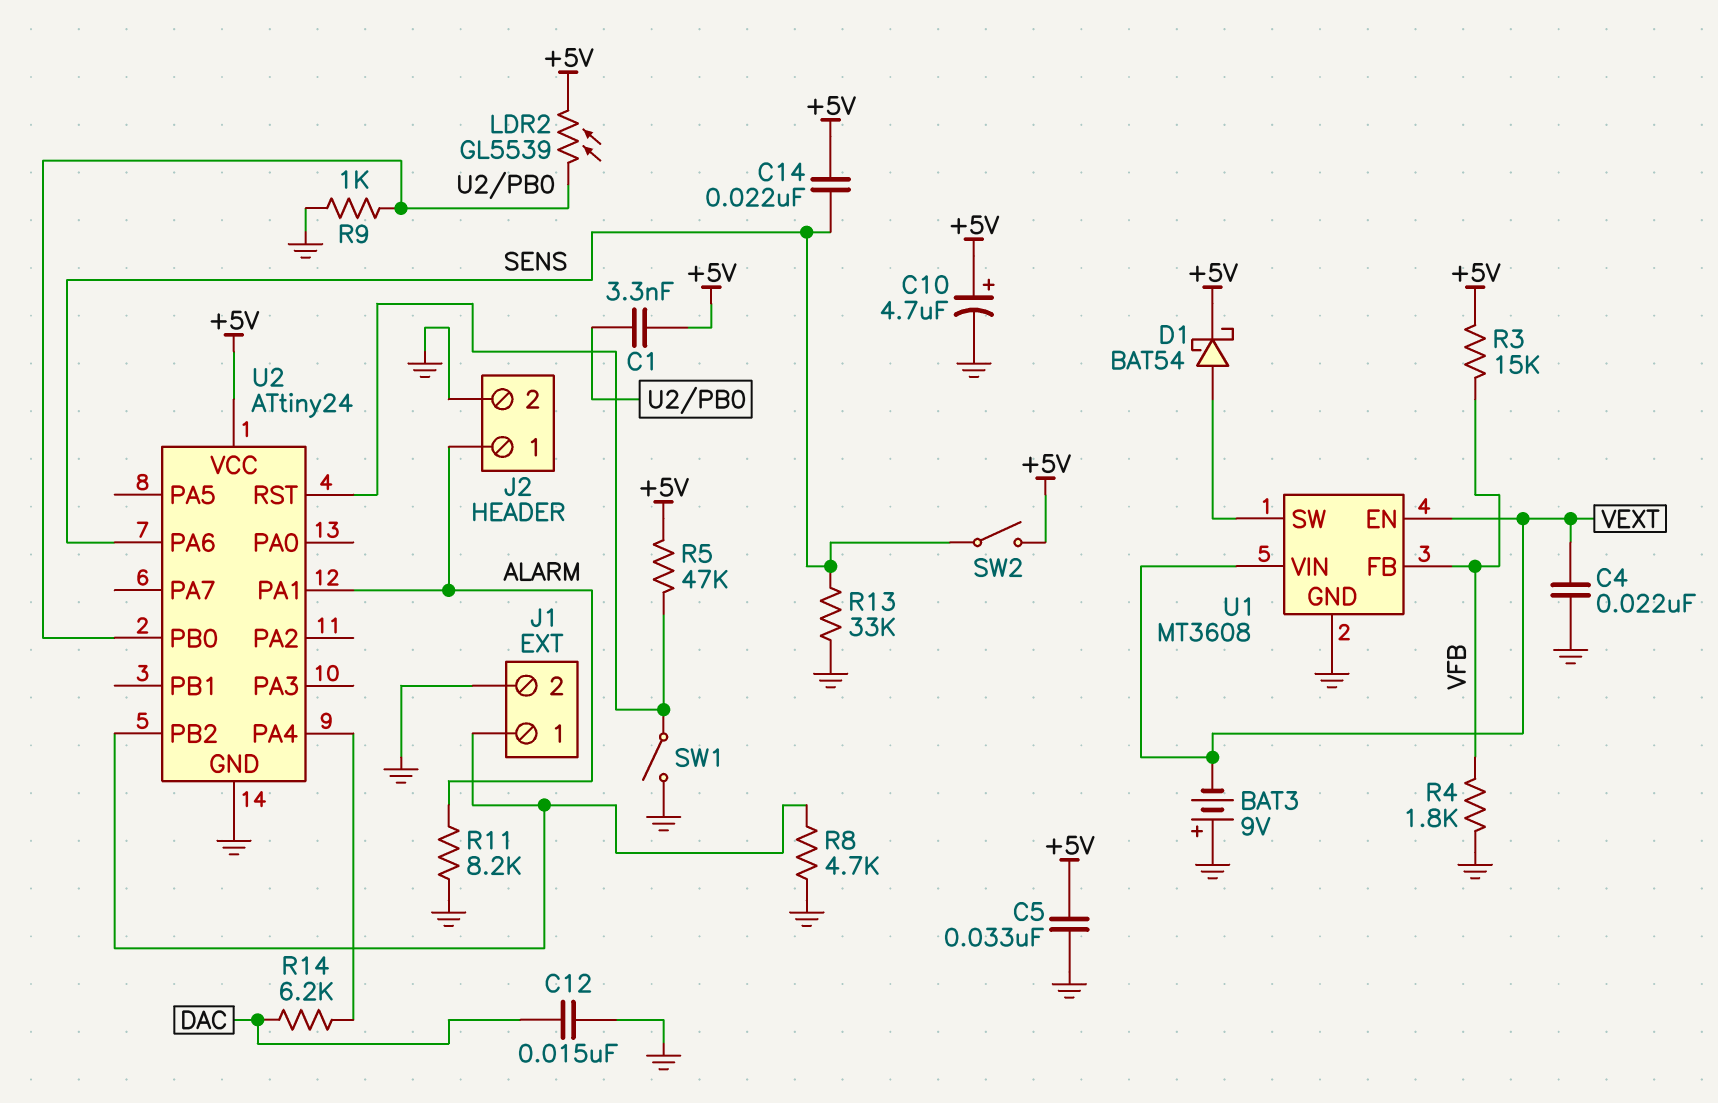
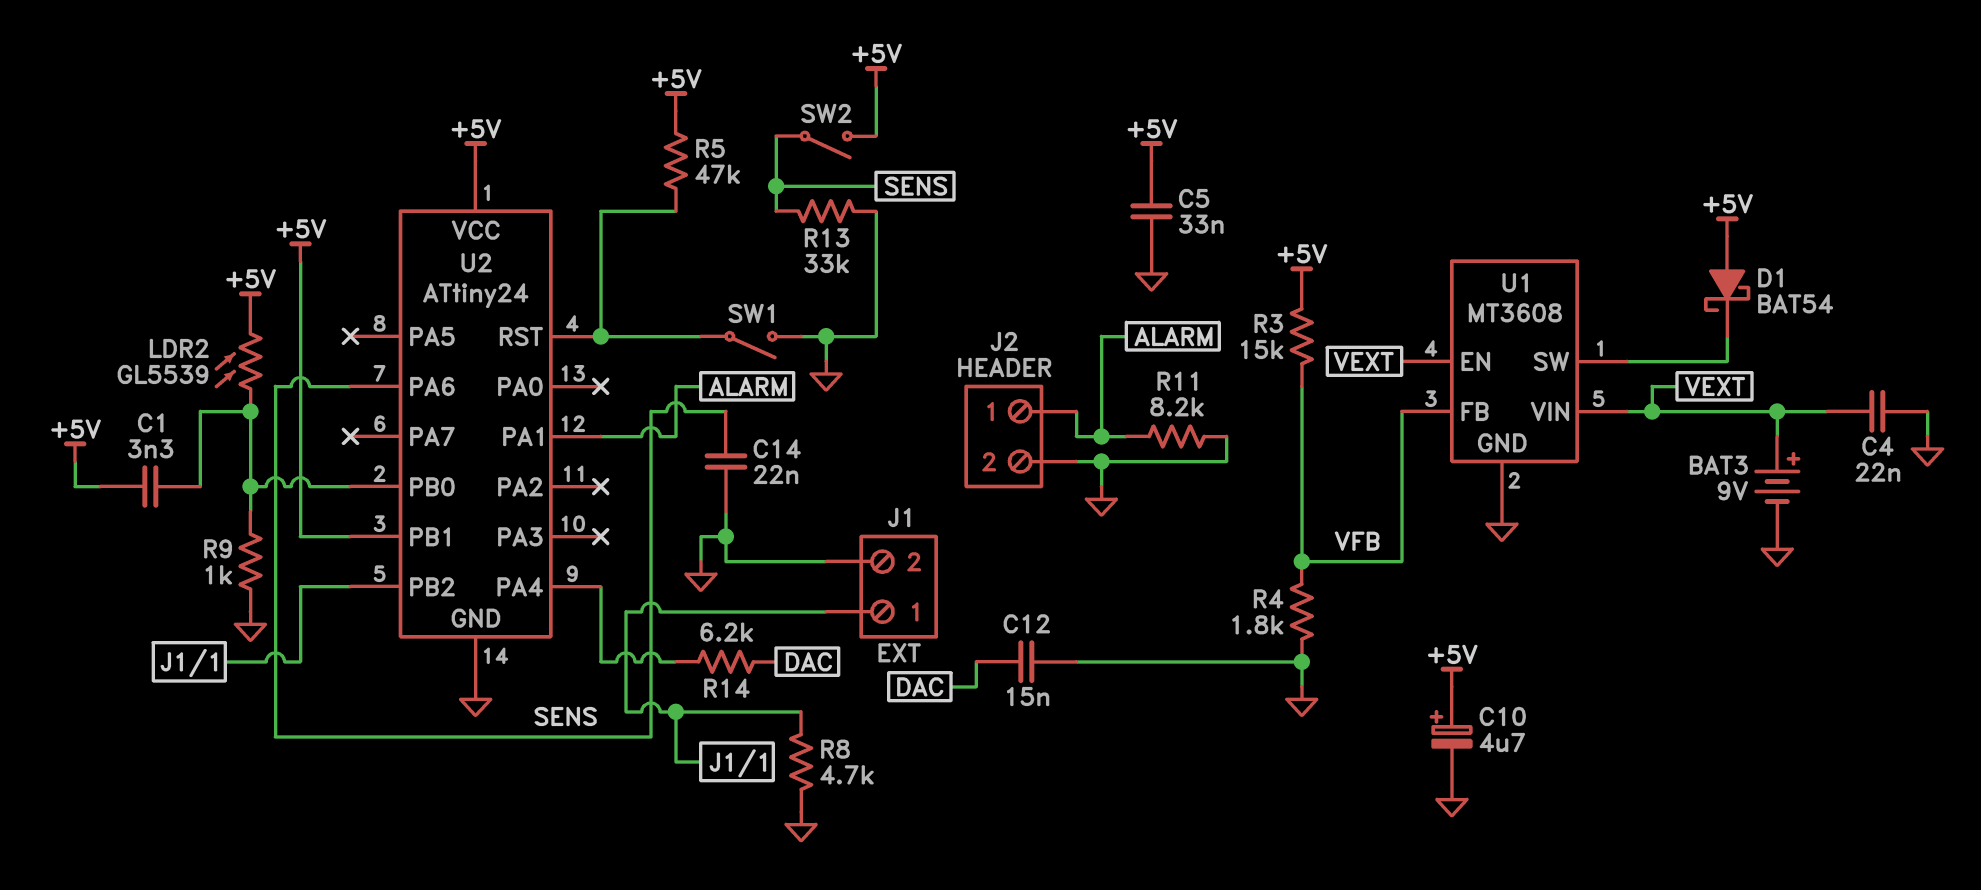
BAT3: 9V (plus GND, minus VEXT) -> 9V (plus VEXT, minus GND)
C14: 22nF (+5V, SENS) -> 22nF (GND, SENS)
D1: schottky BAT54 (A U1/SW, K +5V) -> schottky BAT54 (A +5V, K U1/SW)
U2 pin PB1: none -> +5V

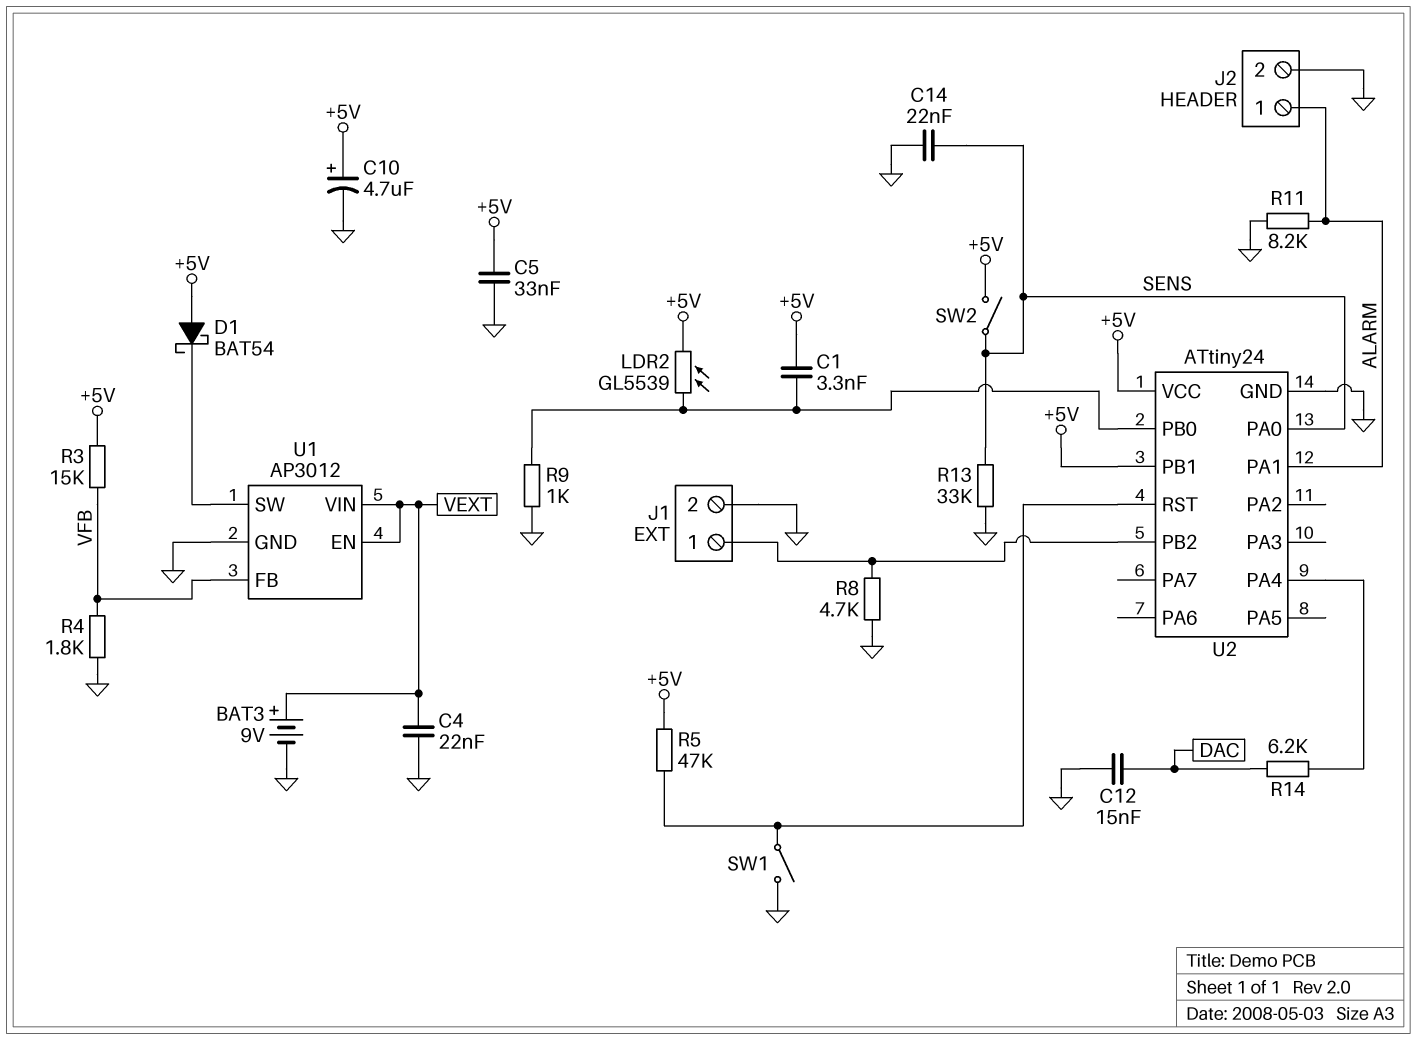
U1: MT3608 -> AP3012
U2 pin PA0: none -> SENS
U2 pin PA6: SENS -> none

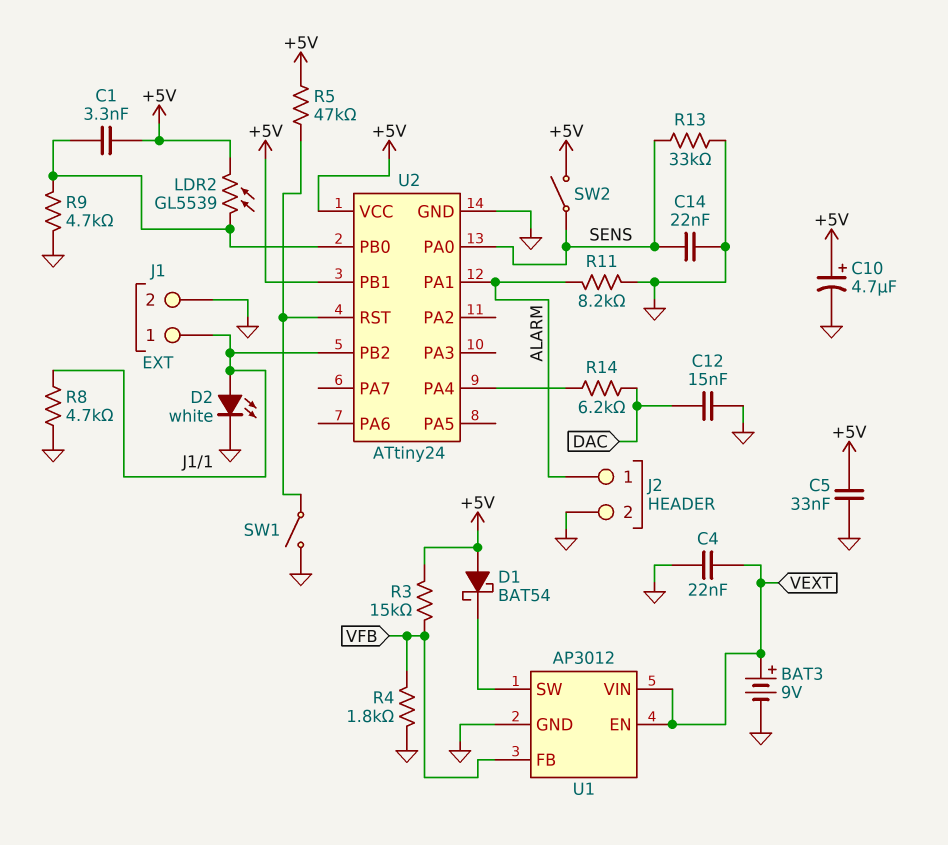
D2: none -> LED white (A J1/1, K GND)
R9: 1k (GND, U2/PB0) -> 4.7k (GND, U2/PB0)

